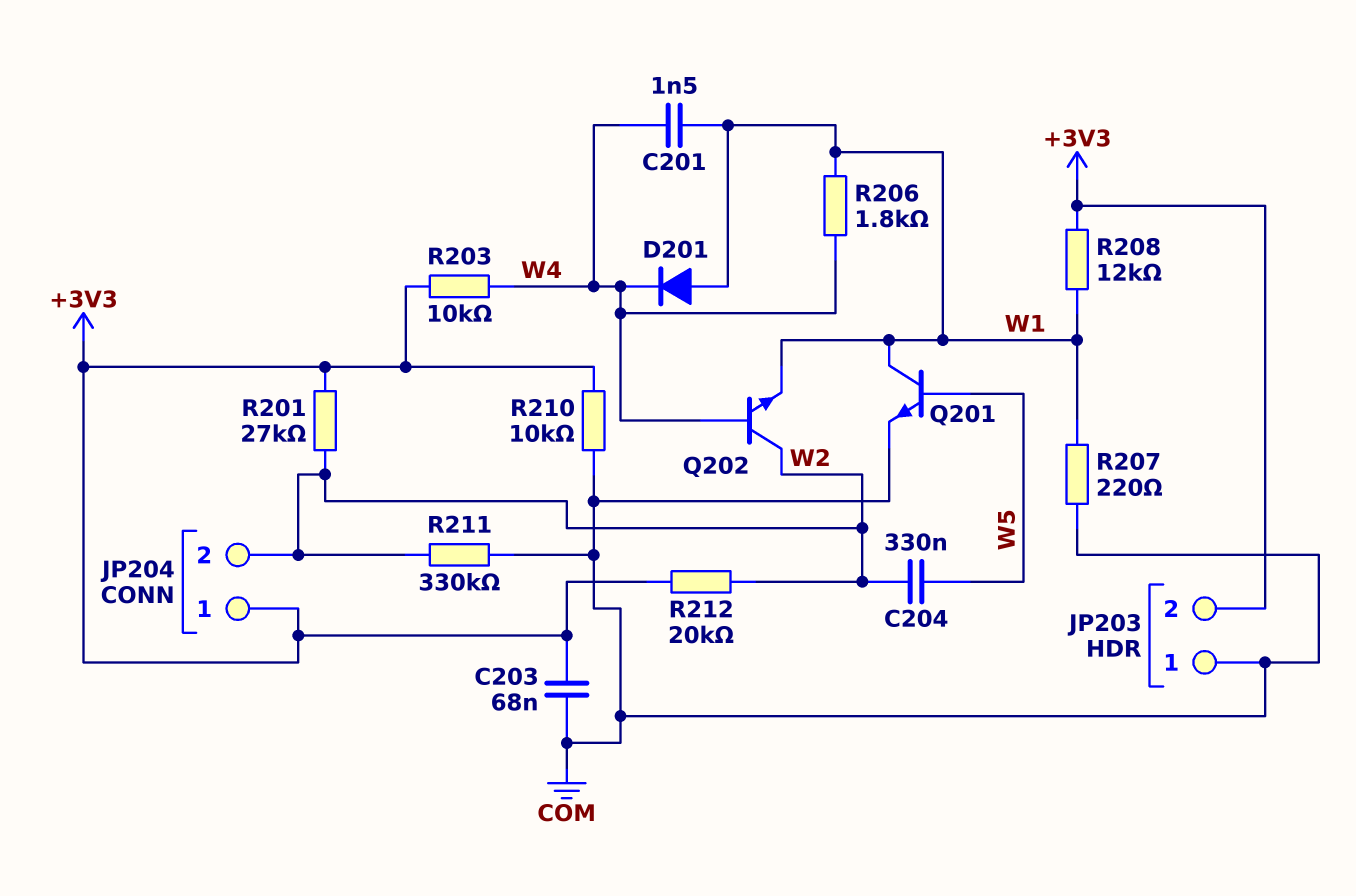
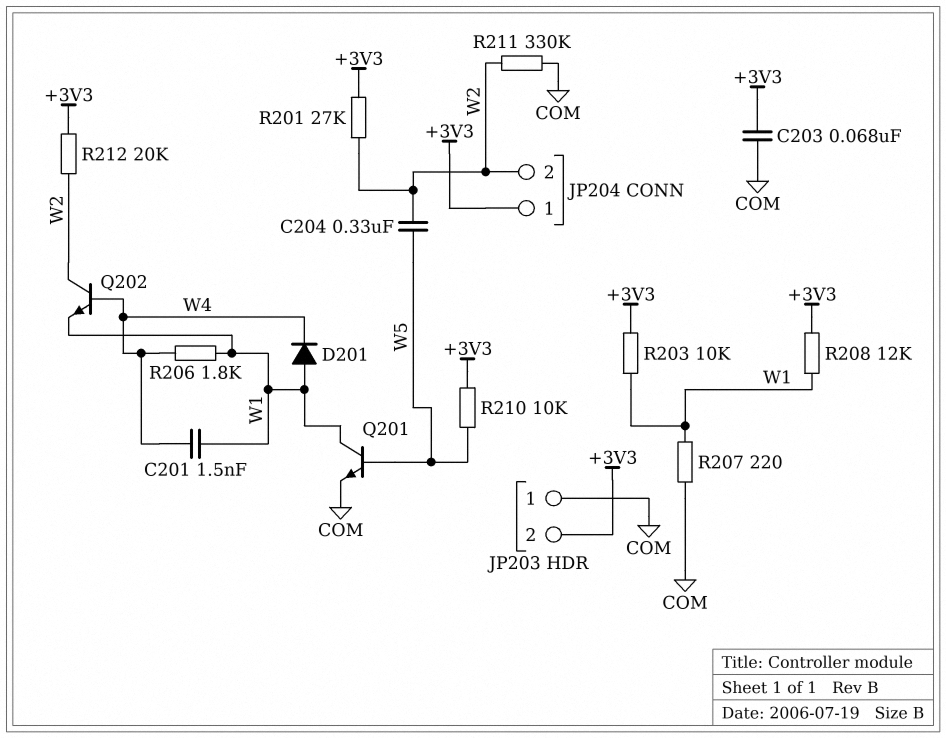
R203: 10k (+3V3, W4) -> 10k (+3V3, W1)
R210: 10k (+3V3, COM) -> 10k (+3V3, W5)

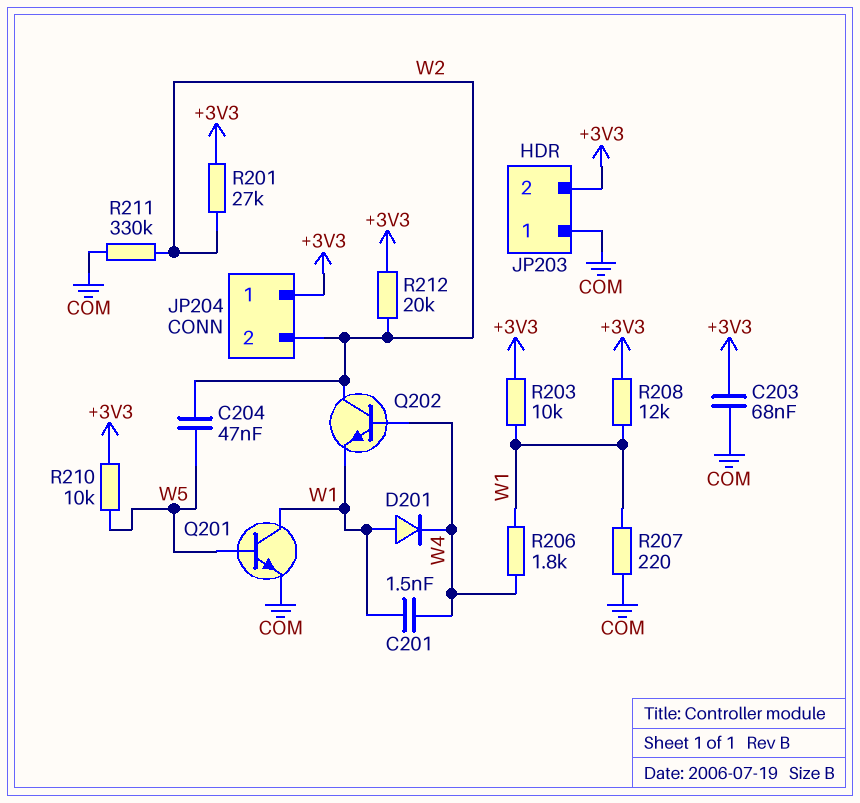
C204: 330nF (W2, W5) -> 47nF (W2, W5)

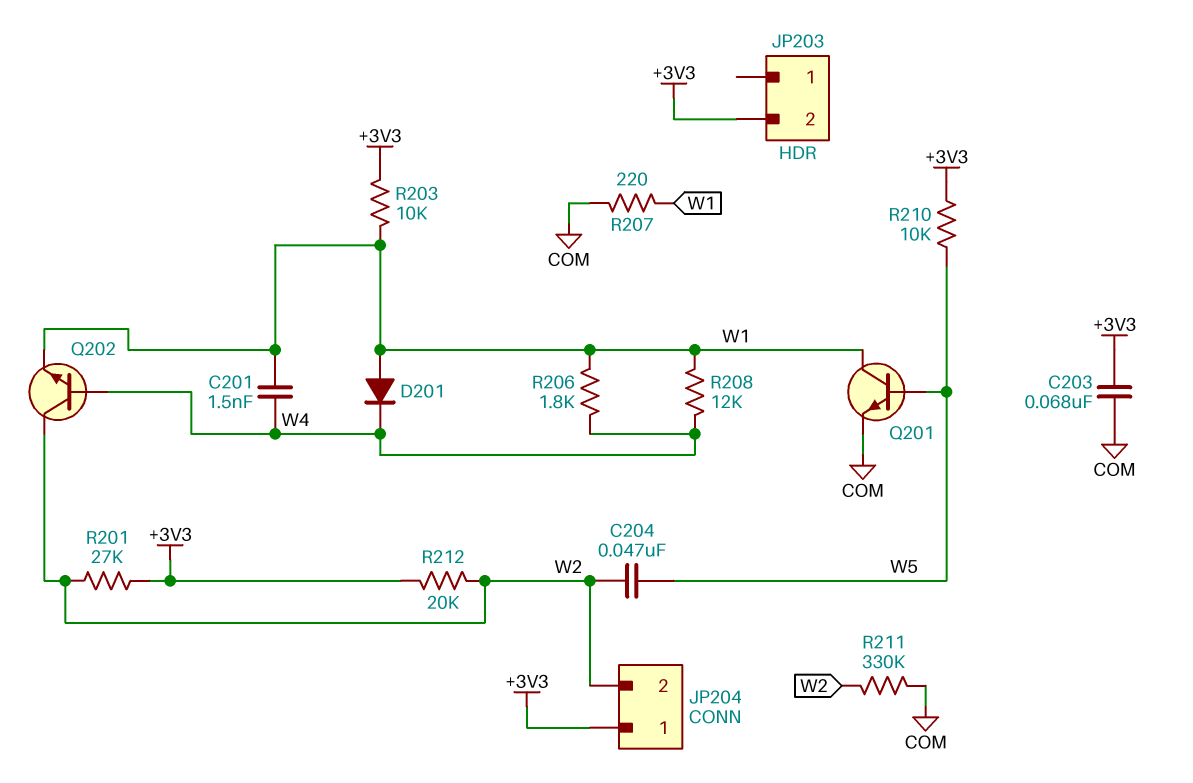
JP203 pin 1: COM -> none
R208: 12k (+3V3, W1) -> 12k (W1, W4)

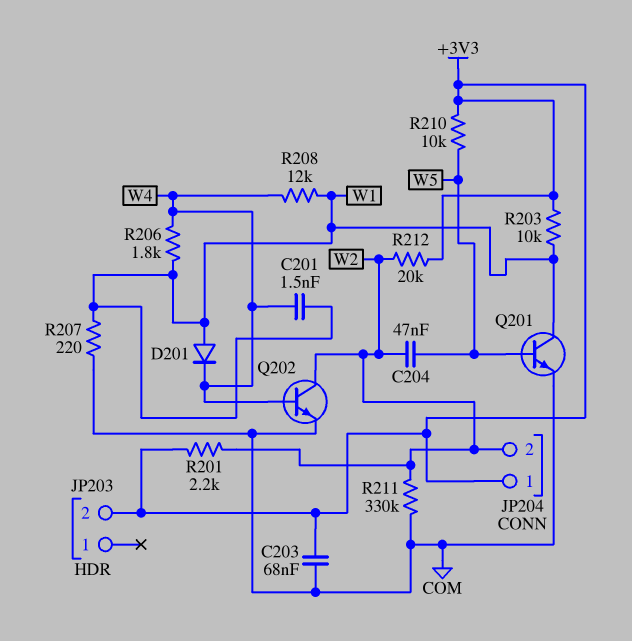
Q202: NPN (B W4, C W2, E W1) -> NPN (B W4, C W2, E COM)
R201: 27k (+3V3, W2) -> 2.2k (+3V3, W2)

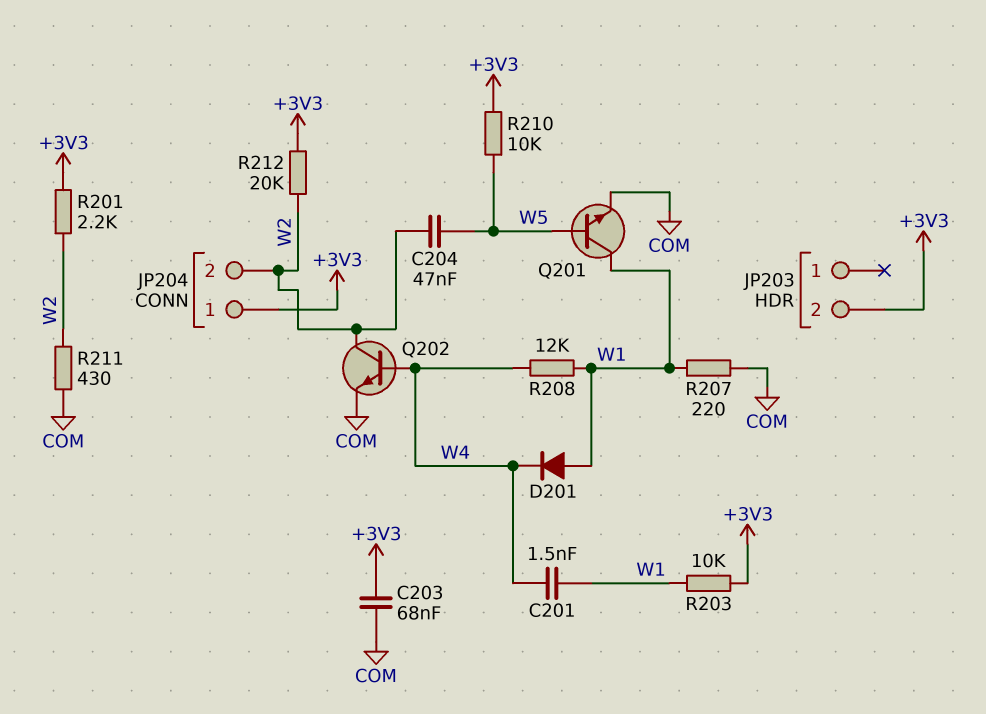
R206: 1.8k (W1, W4) -> none
R211: 330k (COM, W2) -> 430 (COM, W2)

